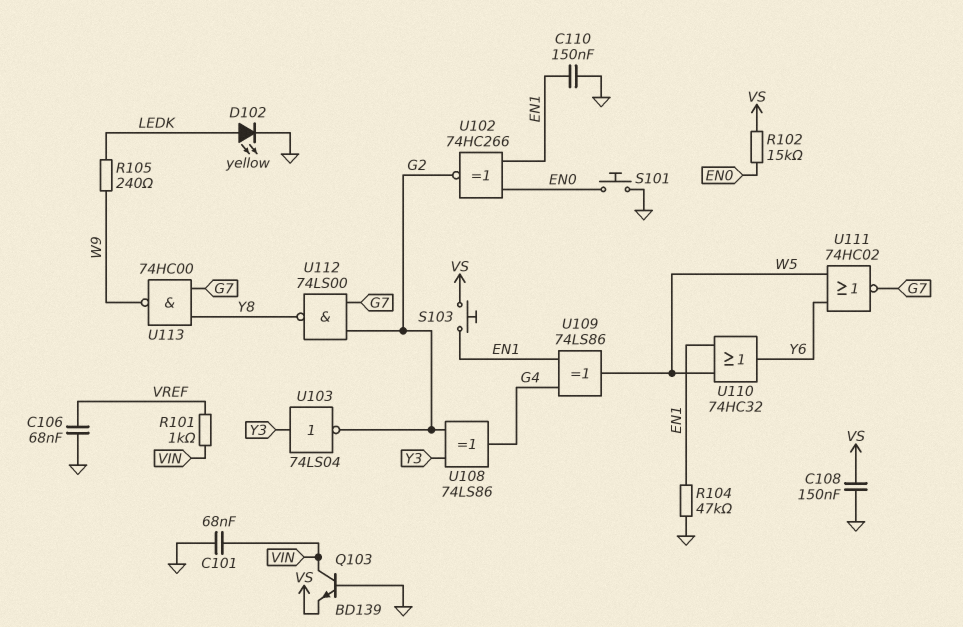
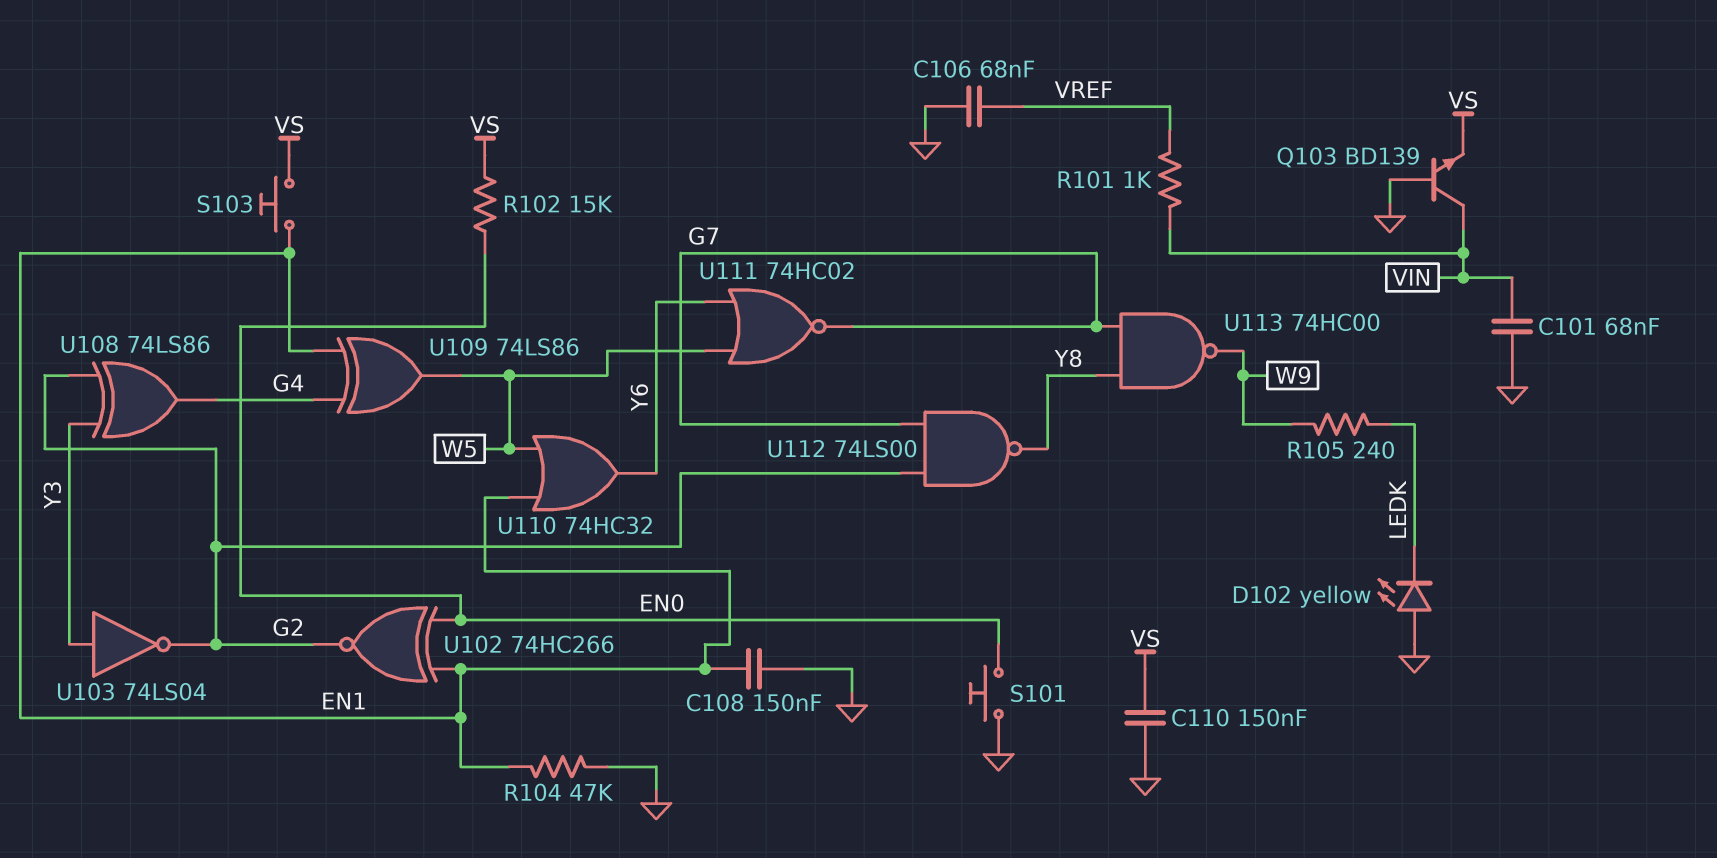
C108: 150nF (GND, VS) -> 150nF (EN1, GND)
C110: 150nF (EN1, GND) -> 150nF (GND, VS)
D102: LED yellow (A LEDK, K GND) -> LED yellow (A GND, K LEDK)

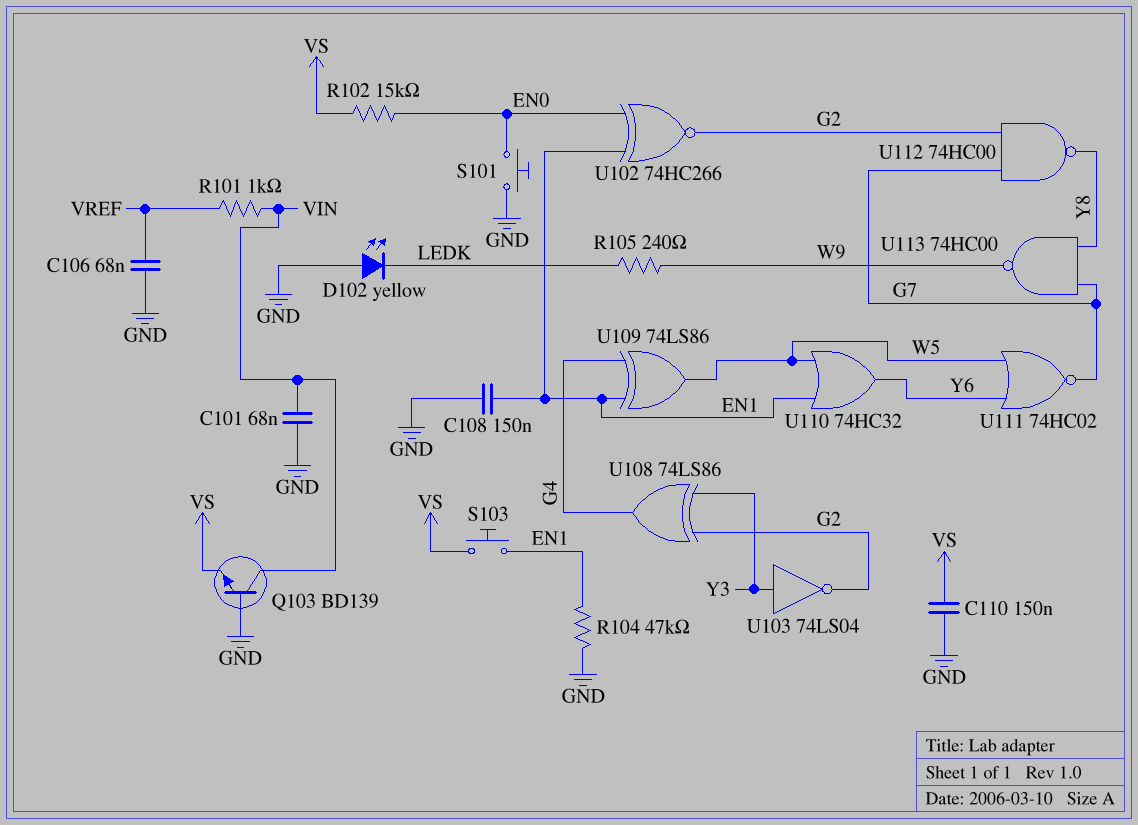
U112: NAND 74LS00 (in G2, in G7, out Y8) -> NAND 74HC00 (in G2, in G7, out Y8)

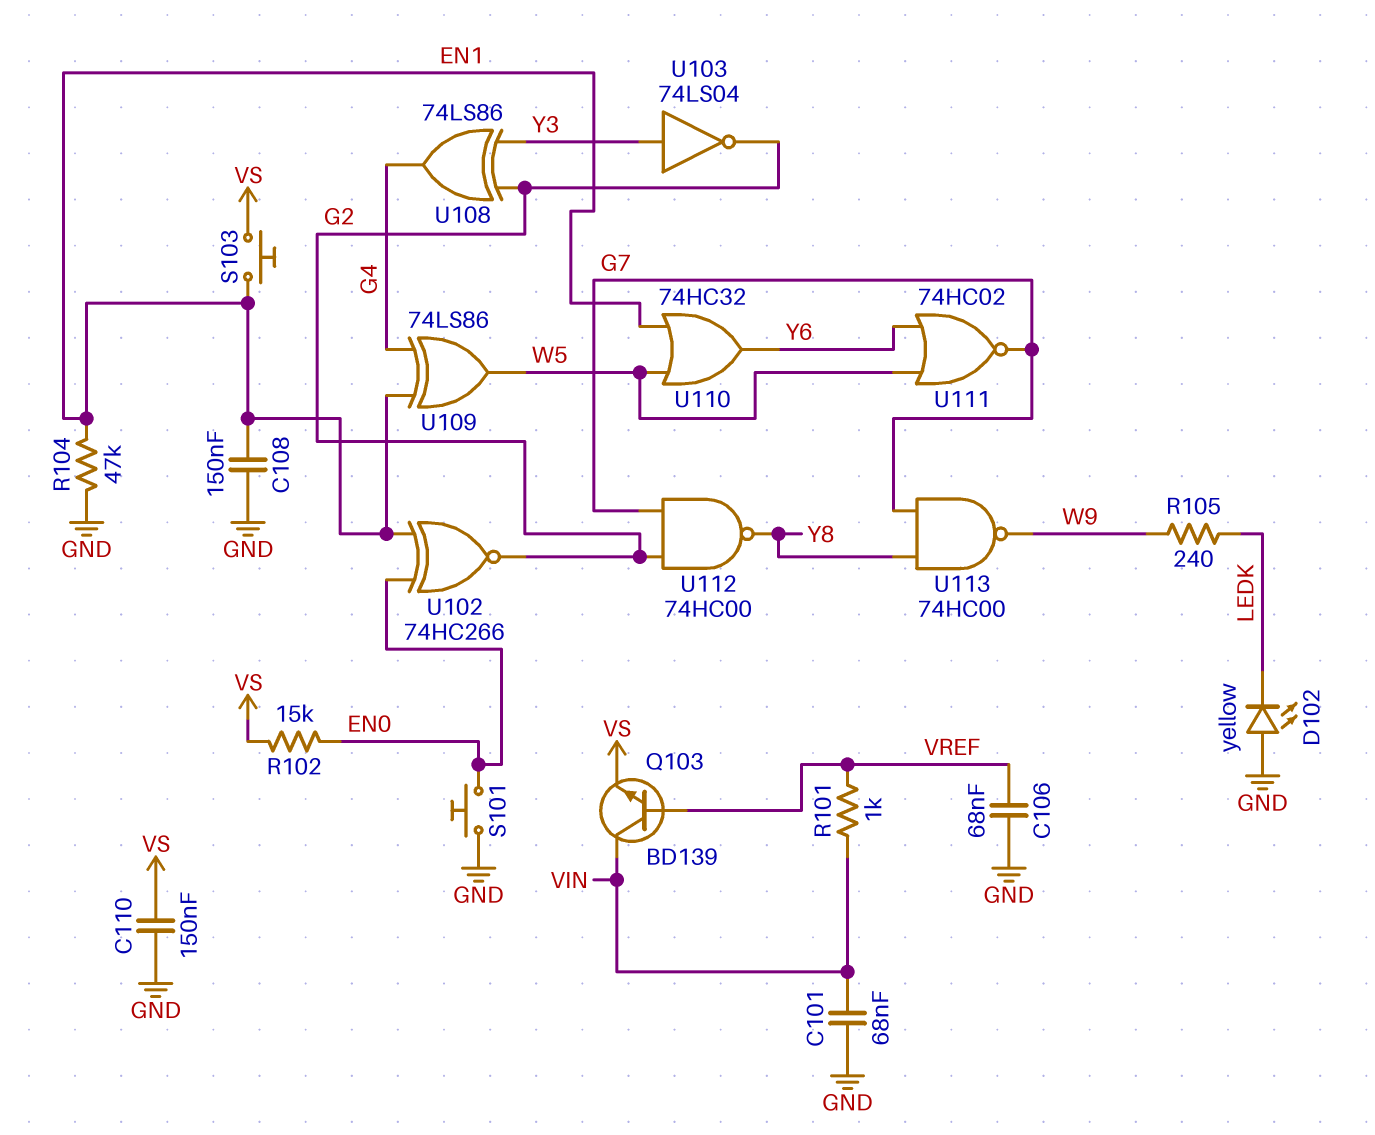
Q103: NPN BD139 (B GND, C VIN, E VS) -> NPN BD139 (B VREF, C VIN, E VS)

